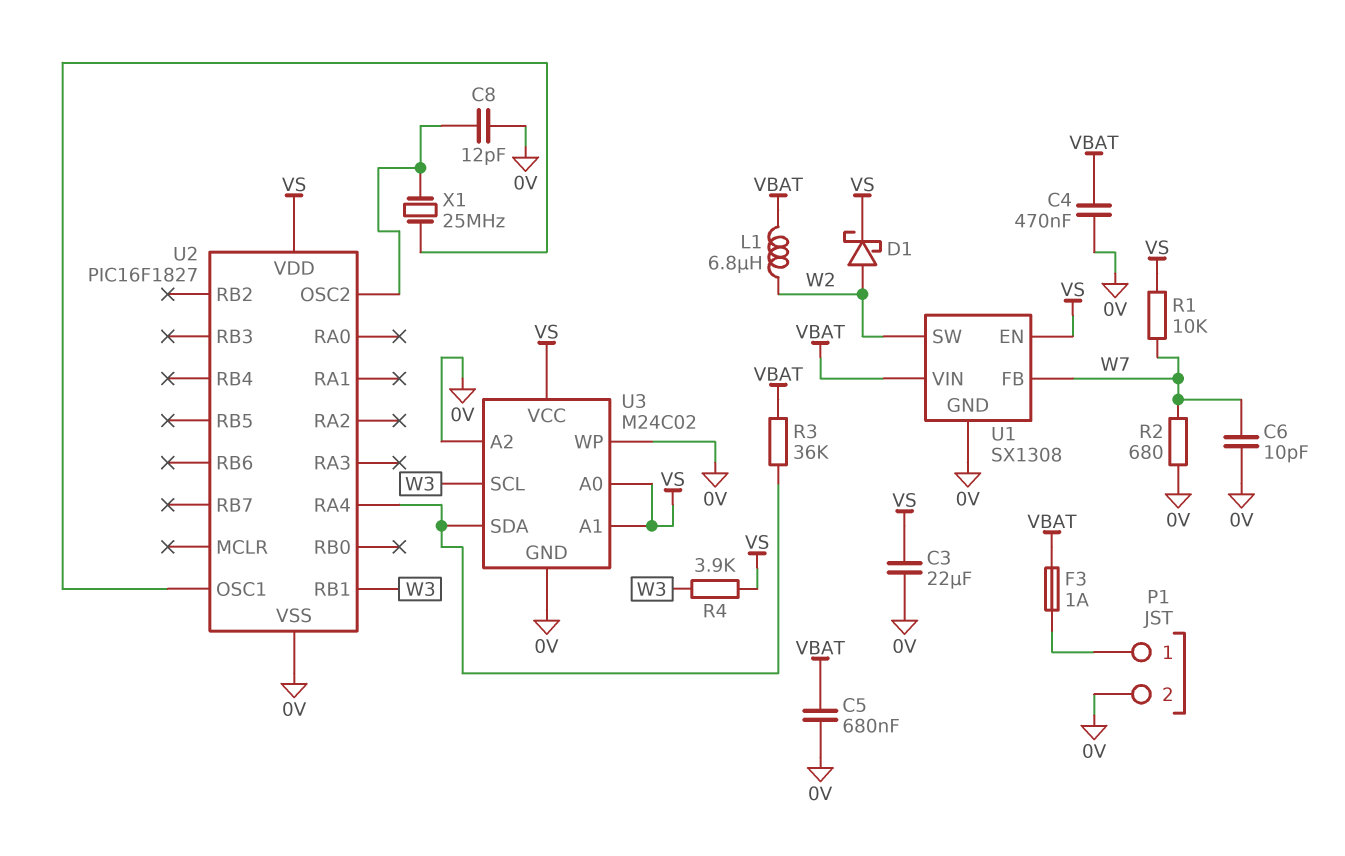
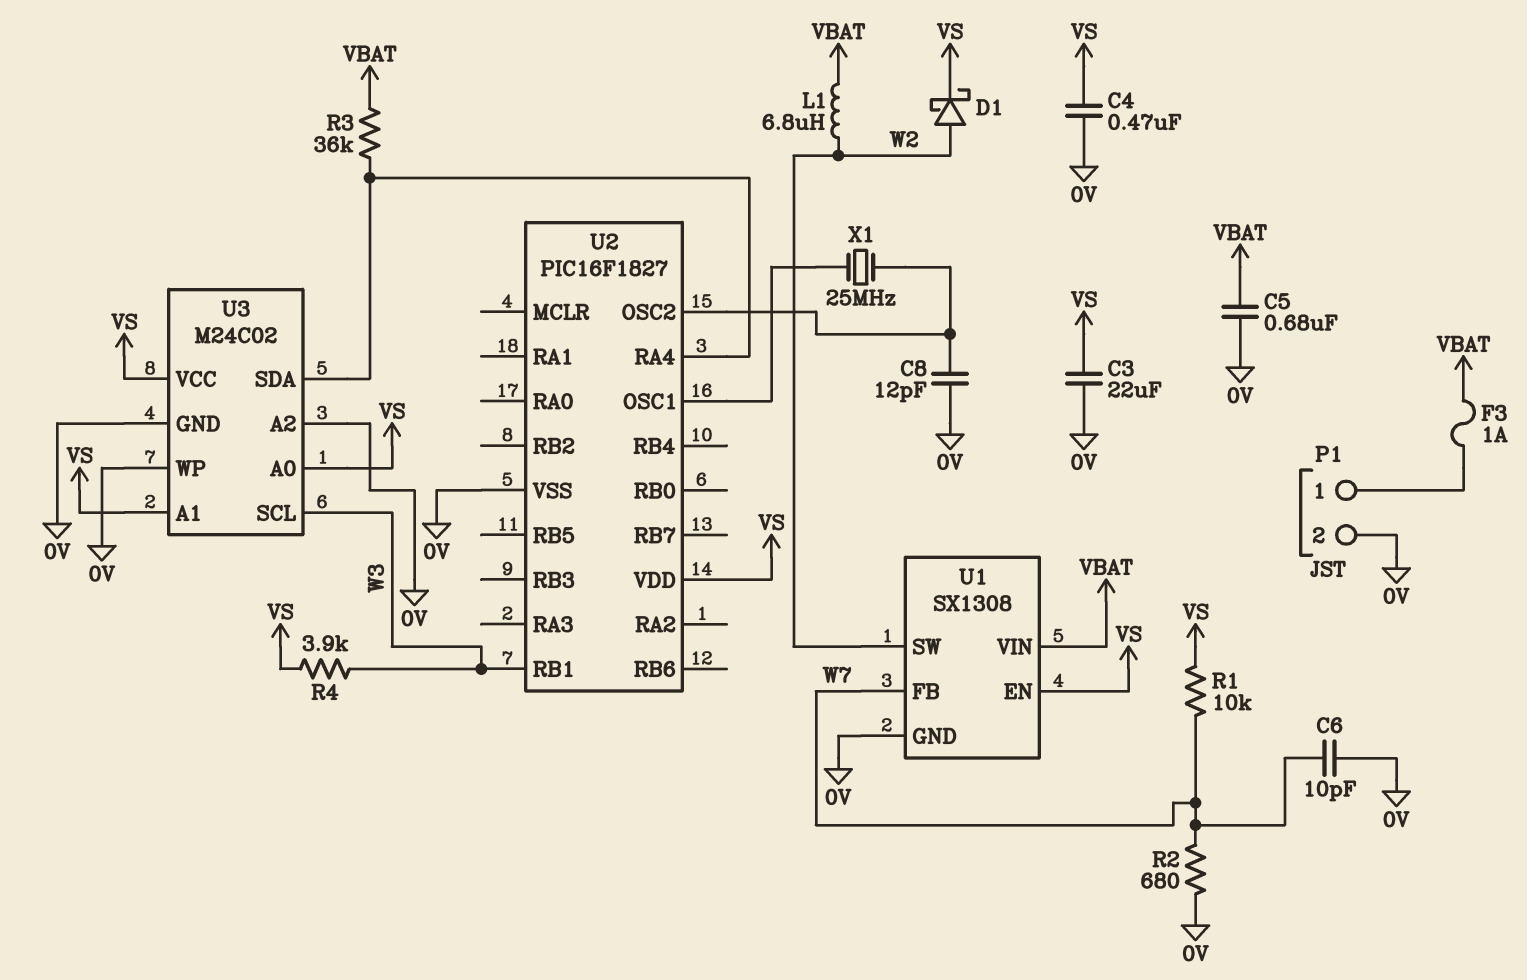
C4: 470nF (0V, VBAT) -> 470nF (0V, VS)

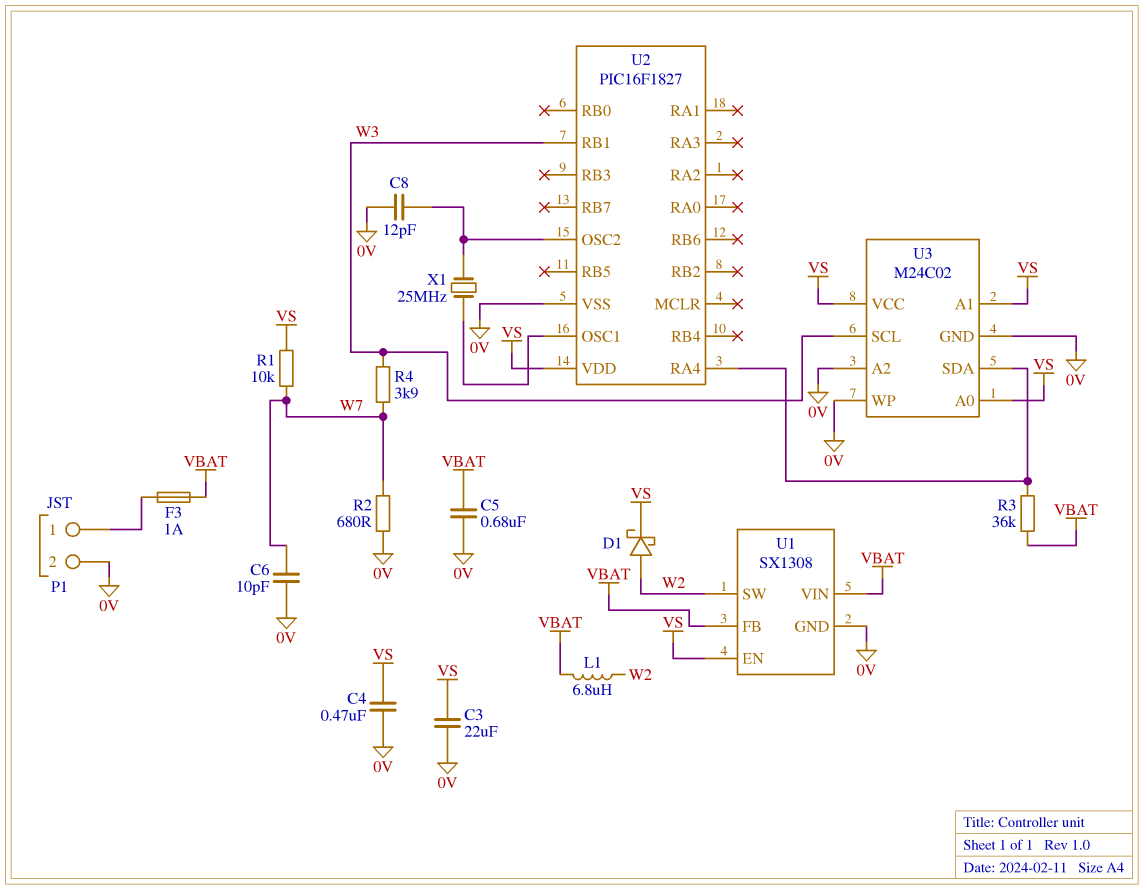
R4: 3.9k (VS, W3) -> 3.9k (W3, W7)
U1 pin FB: W7 -> VBAT

